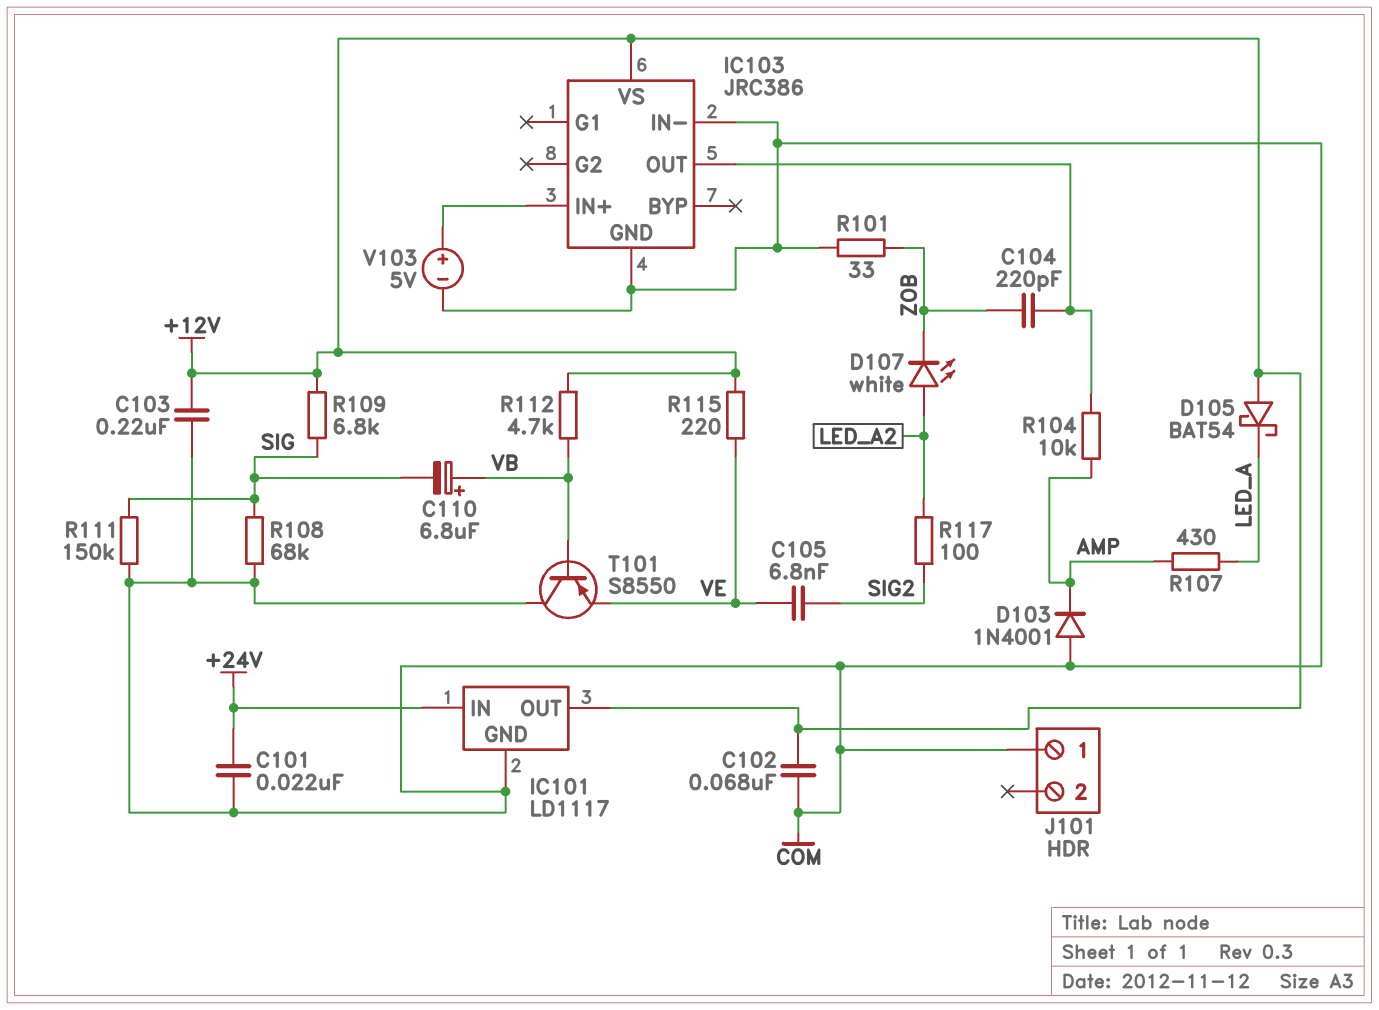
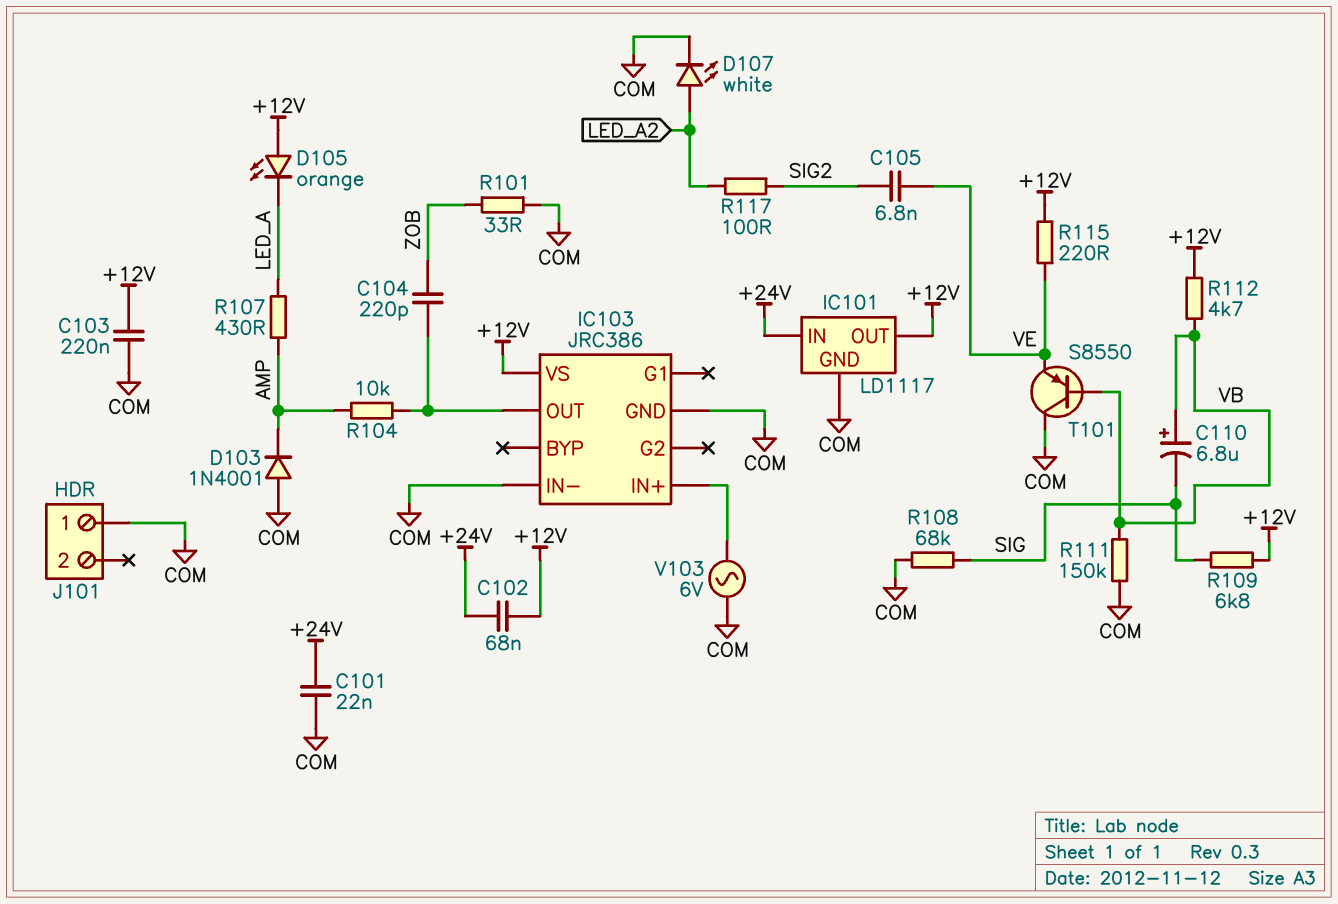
C102: 68nF (+12V, COM) -> 68nF (+12V, +24V)
D105: schottky BAT54 (A +12V, K LED_A) -> LED orange (A +12V, K LED_A)
D107: LED white (A LED_A2, K ZOB) -> LED white (A LED_A2, K COM)
R111: 150k (COM, SIG) -> 150k (COM, VB)
V103: 5V (plus IC103/IN+, minus COM) -> AC 6V (COM, IC103/IN+)

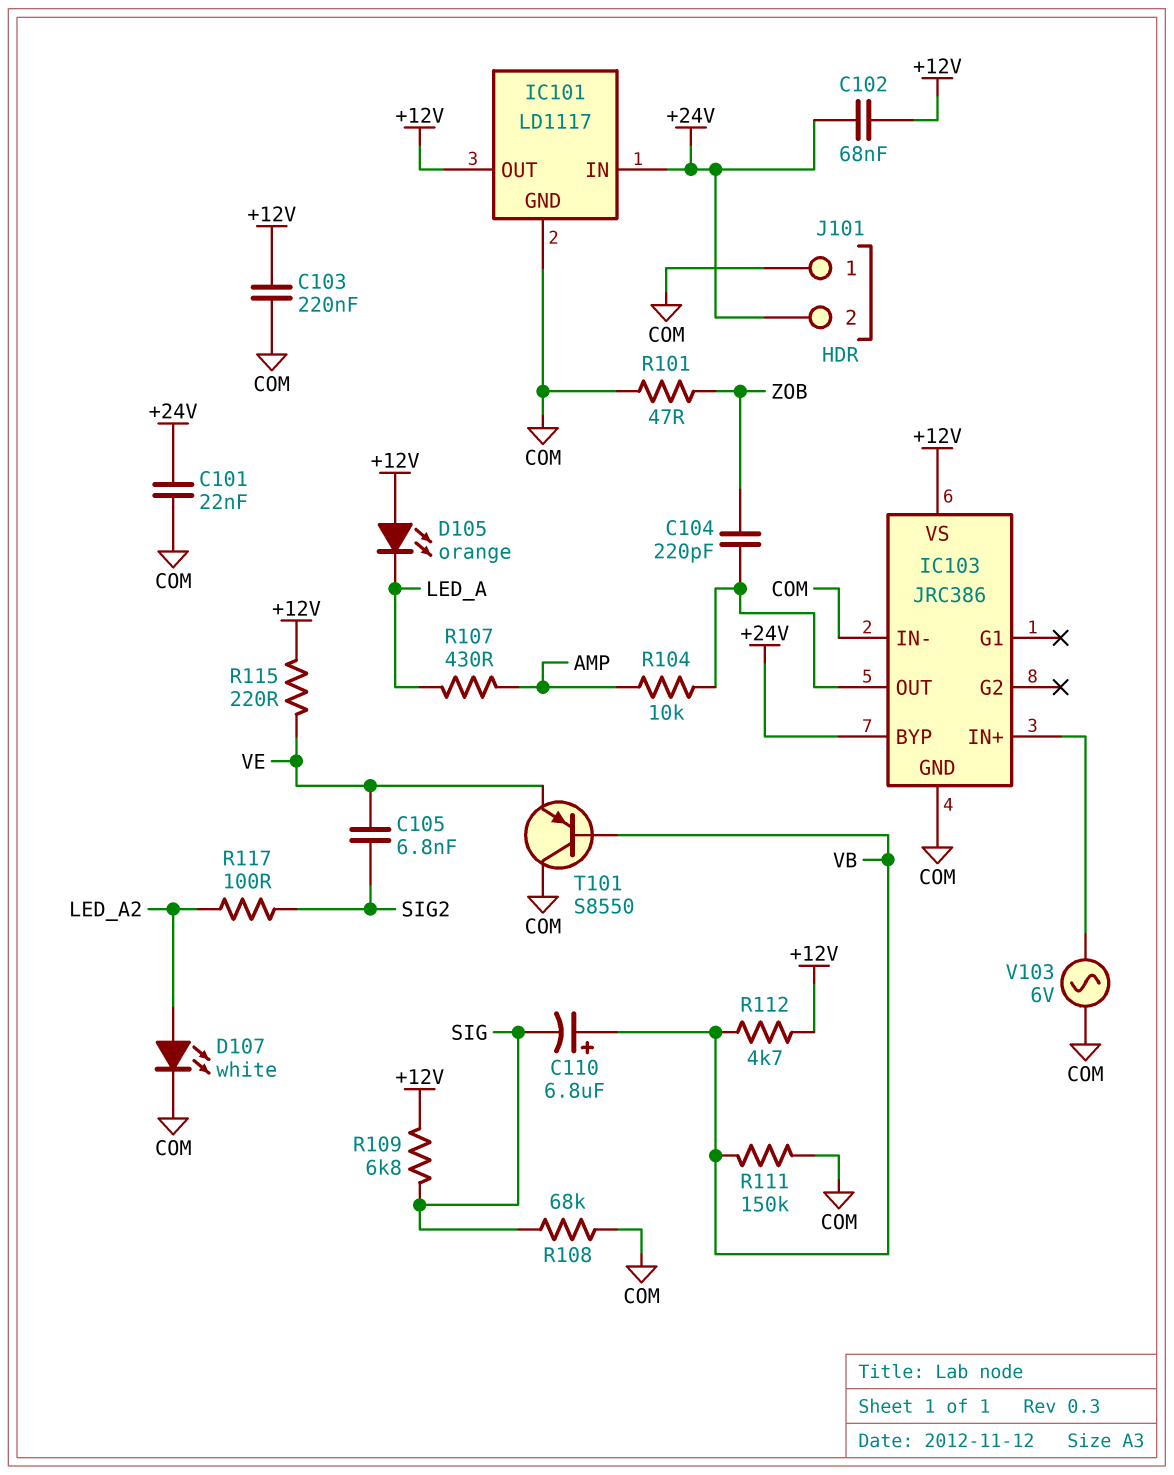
D103: diode 1N4001 (A COM, K AMP) -> none
IC103 pin BYP: none -> +24V
J101 pin 2: none -> +24V
R101: 33 (COM, ZOB) -> 47 (COM, ZOB)

